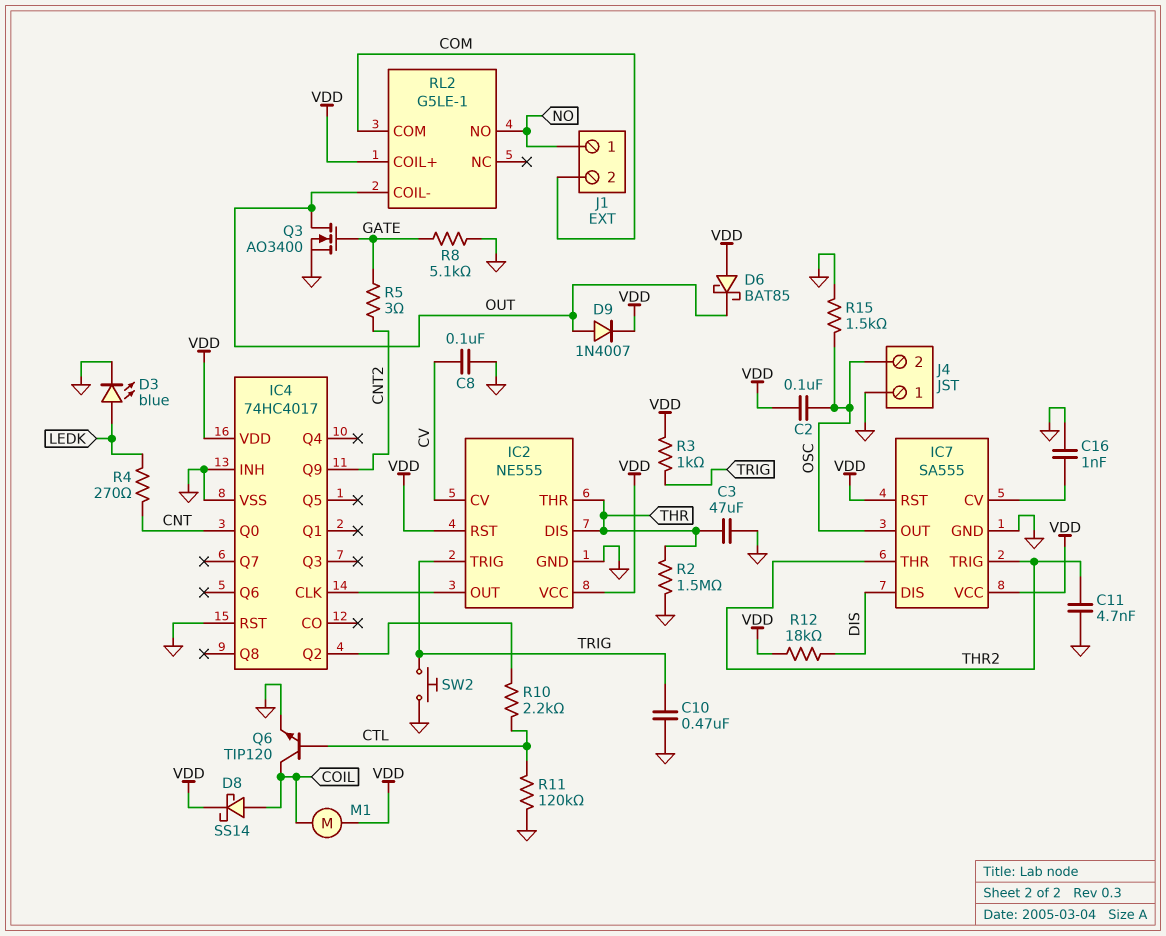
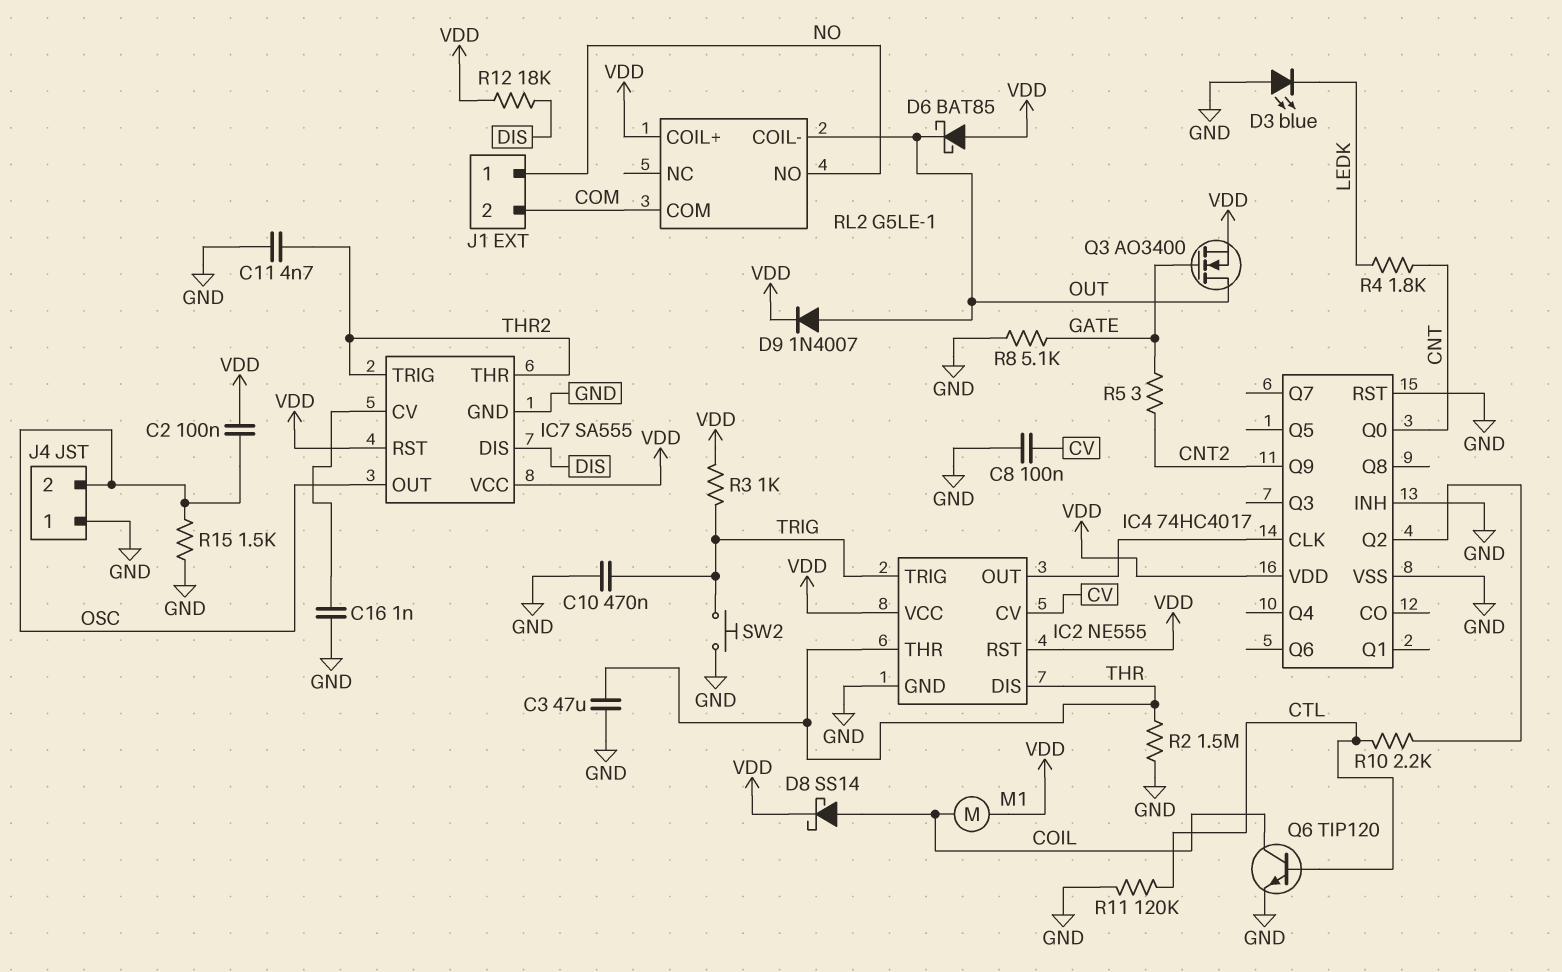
D3: LED blue (A LEDK, K GND) -> LED blue (A GND, K LEDK)
Q3: NMOS AO3400 (G GATE, D OUT, S GND) -> NMOS AO3400 (G GATE, D OUT, S VDD)
R4: 270 (CNT, LEDK) -> 1.8k (CNT, LEDK)

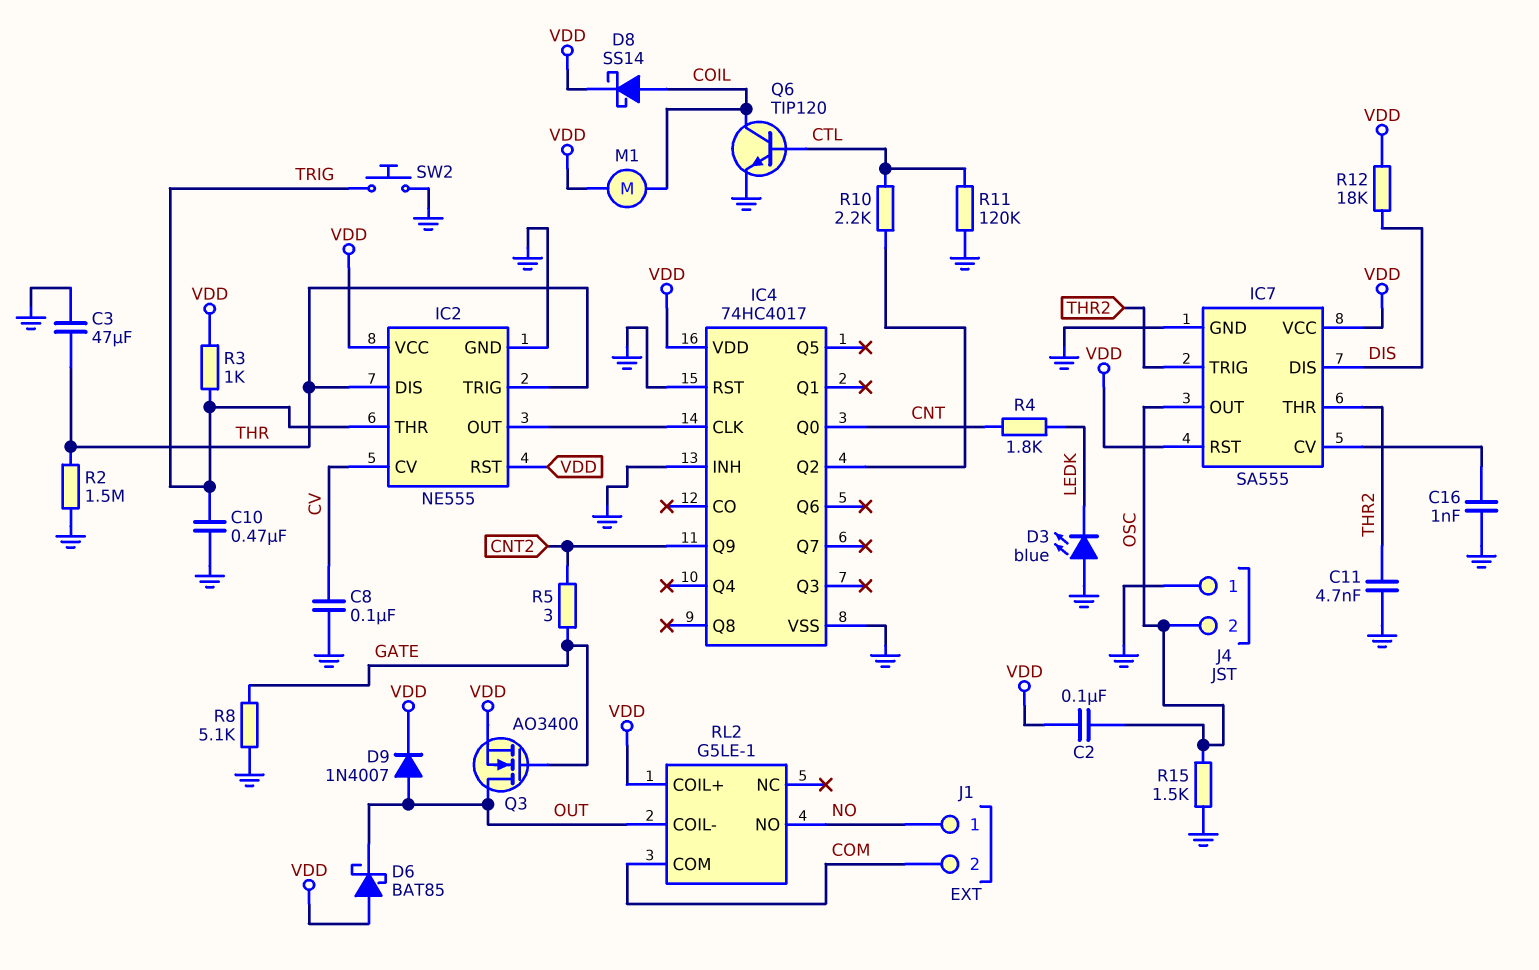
IC2 pin THR: THR -> TRIG
IC2 pin TRIG: TRIG -> THR

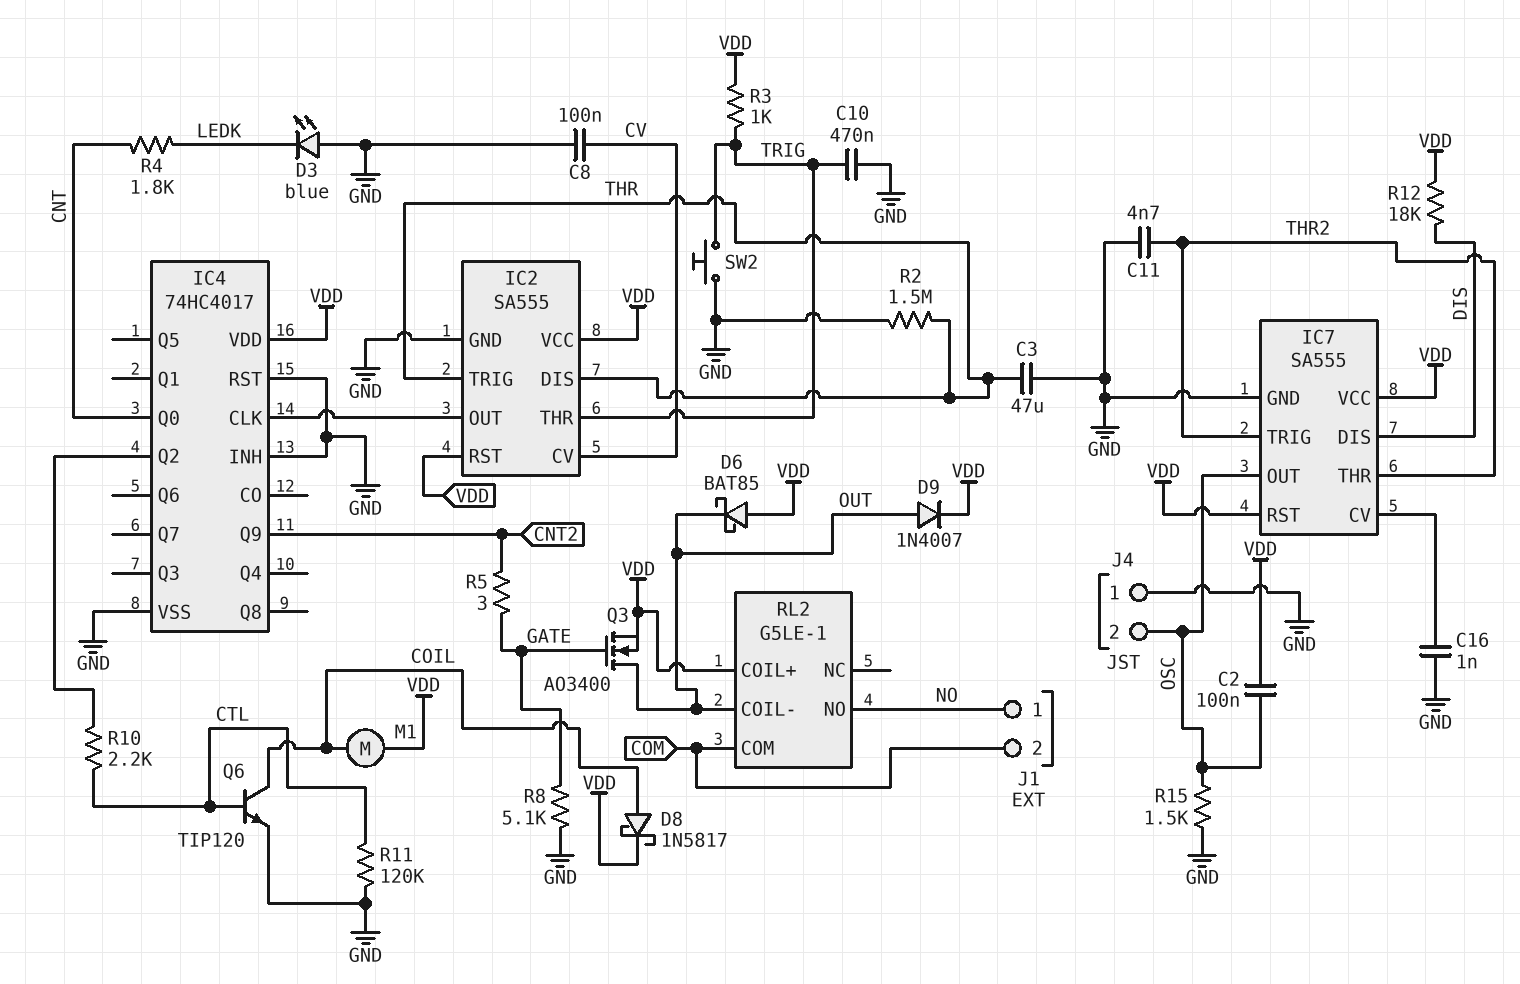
D8: schottky SS14 (A COIL, K VDD) -> schottky 1N5817 (A COIL, K VDD)
IC2: NE555 -> SA555

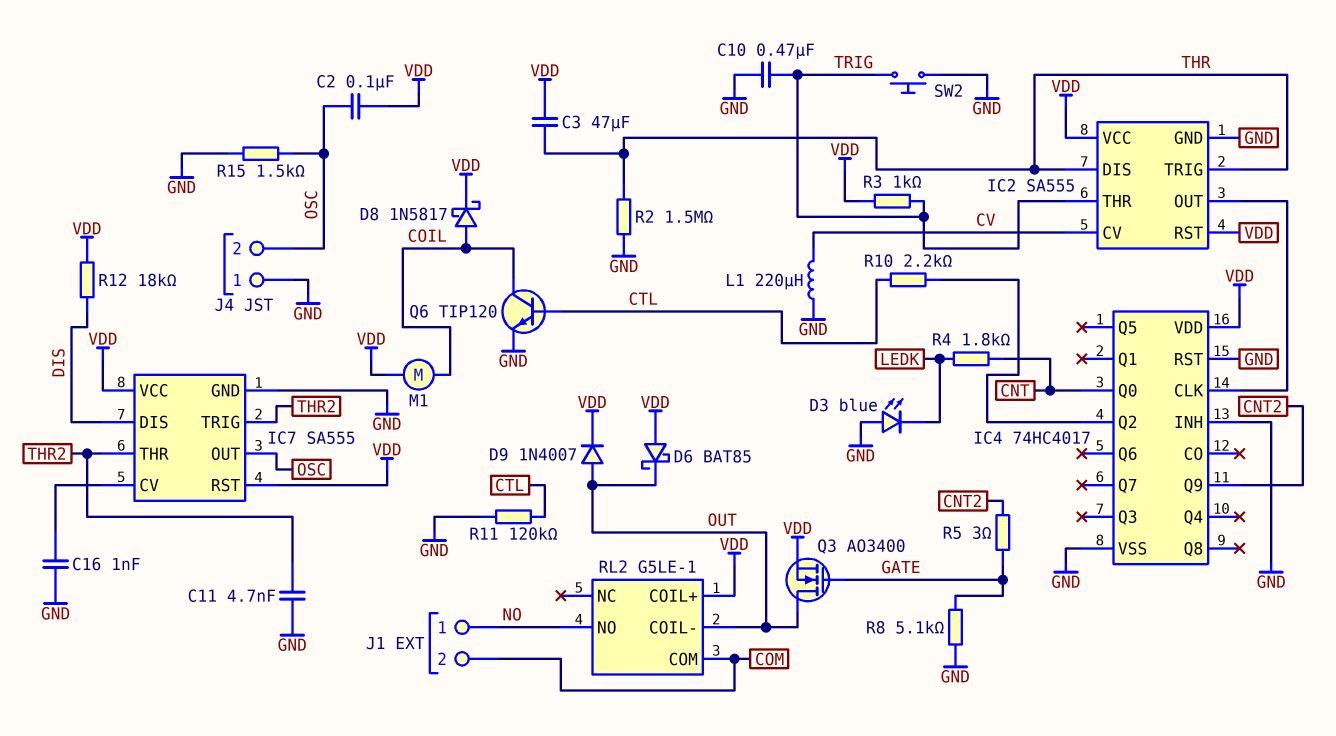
C3: 47uF (GND, THR) -> 47uF (THR, VDD)
C8: 100nF (CV, GND) -> none
L1: none -> 220uH (CV, GND)

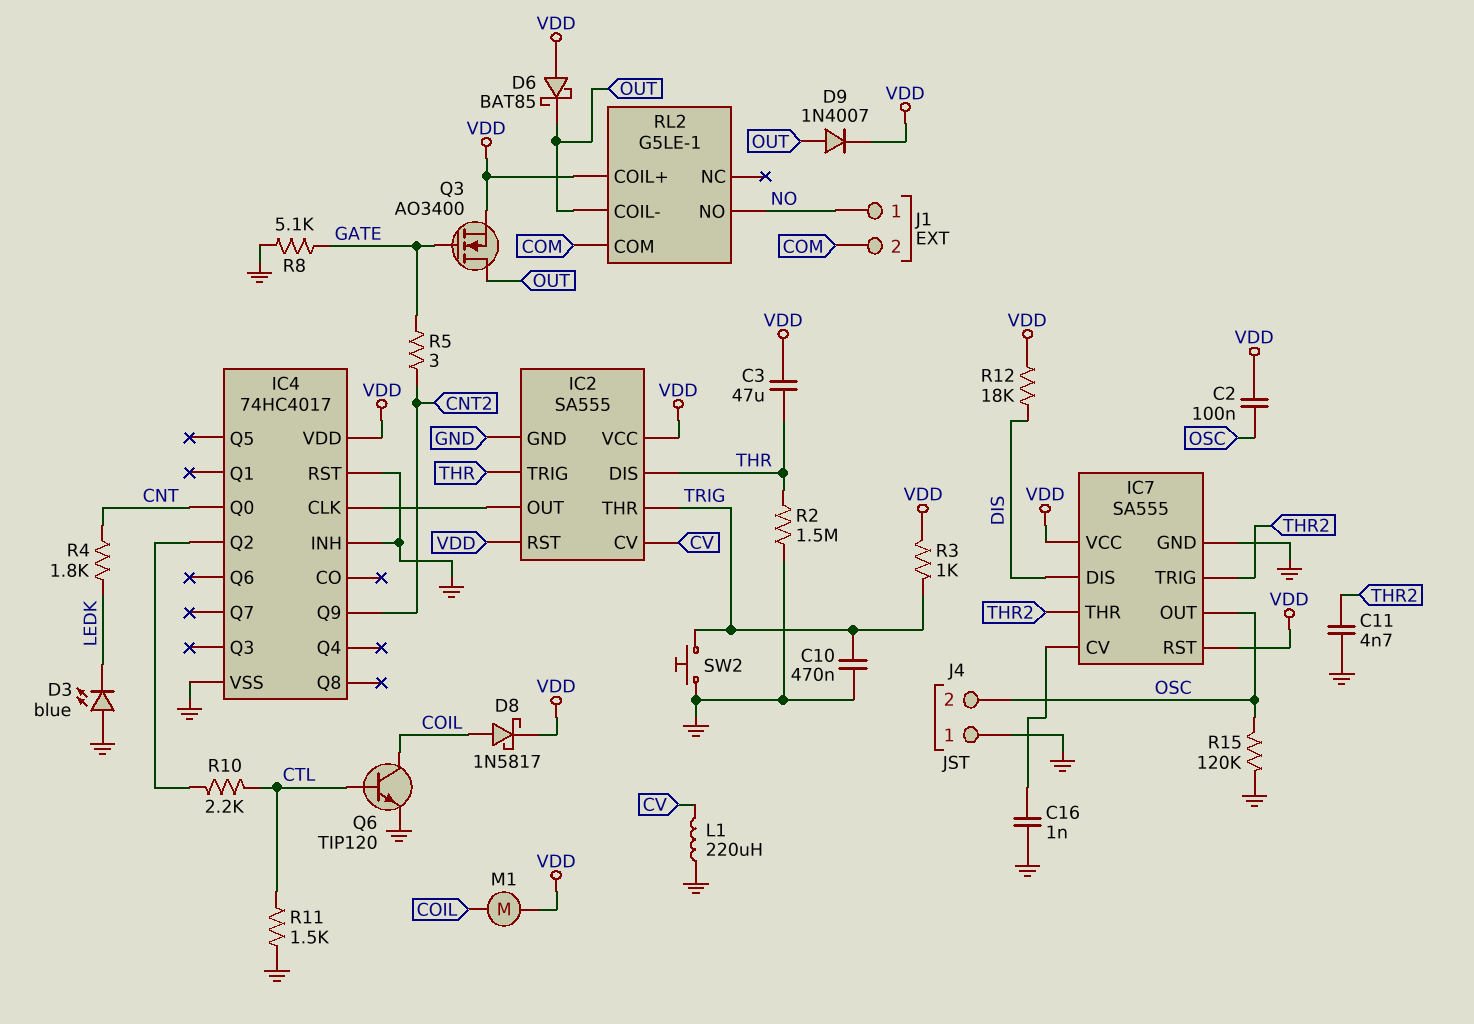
R11: 120k (CTL, GND) -> 1.5k (CTL, GND)
R15: 1.5k (GND, OSC) -> 120k (GND, OSC)

